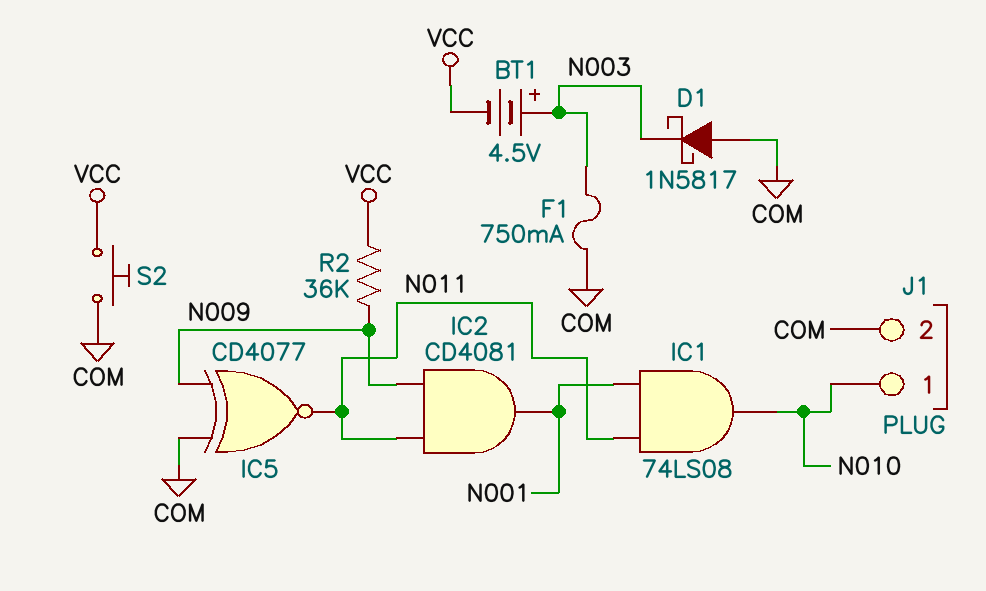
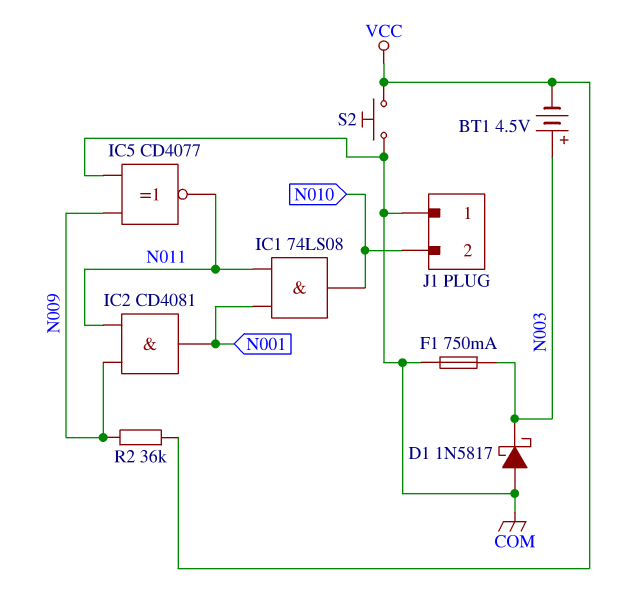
J1 pin 1: N010 -> COM
J1 pin 2: COM -> N010

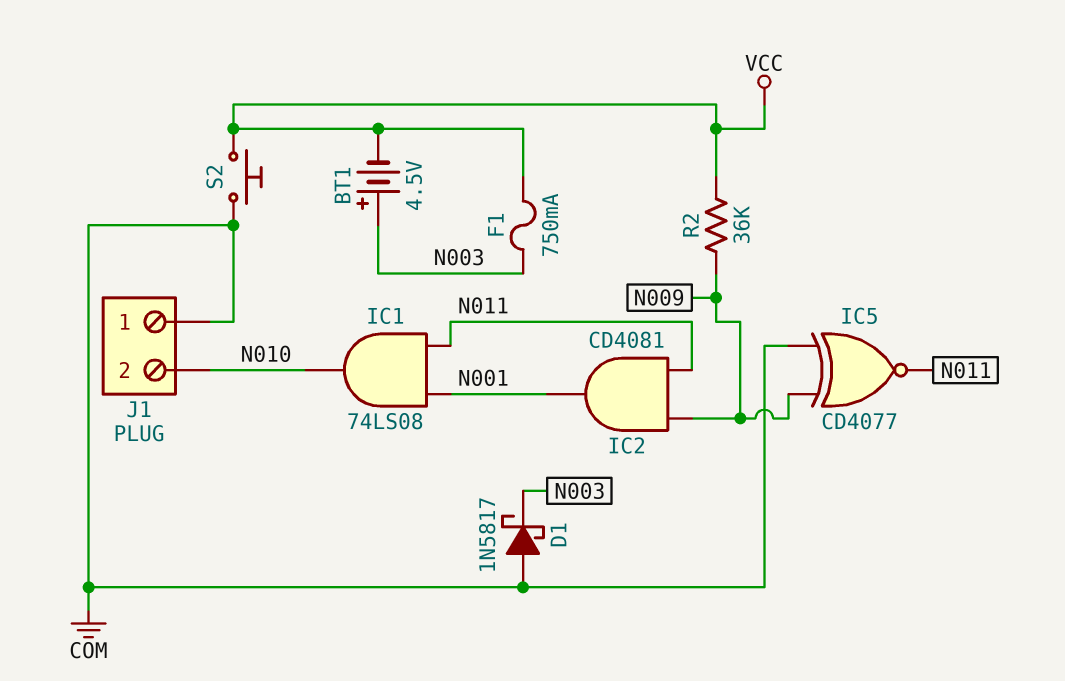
F1: 750mA (COM, N003) -> 750mA (N003, VCC)

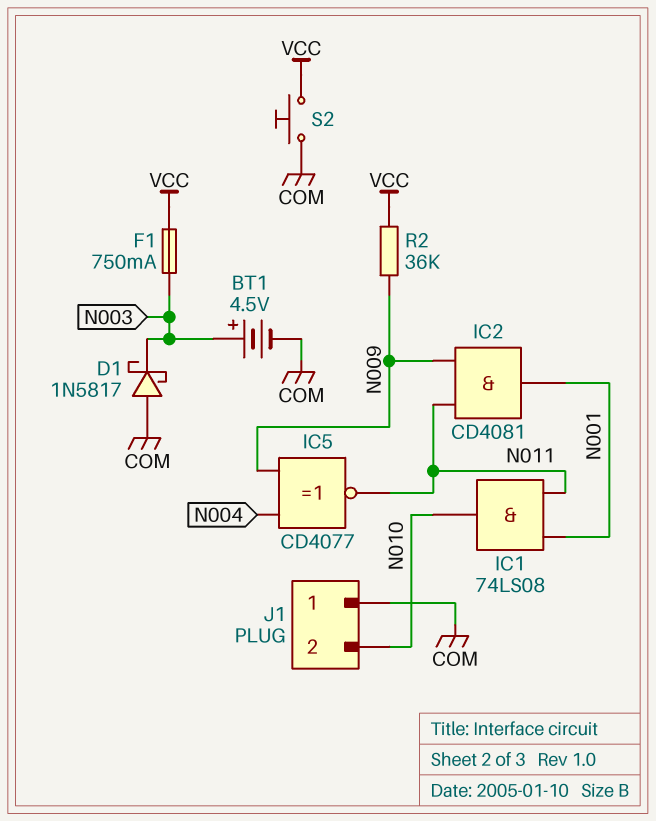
BT1: 4.5V (plus N003, minus VCC) -> 4.5V (plus N003, minus COM)
IC5: XNOR CD4077 (in COM, in N009, out N011) -> XNOR CD4077 (in N004, in N009, out N011)

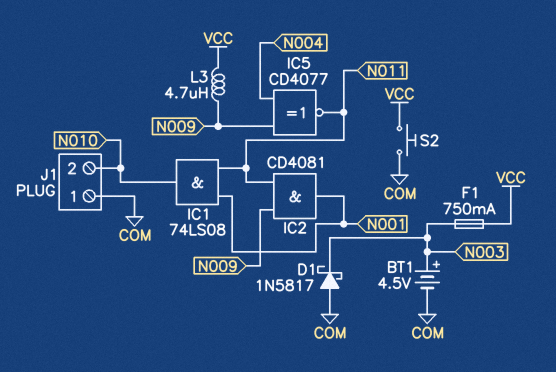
L3: none -> 4.7uH (N009, VCC)
R2: 36k (N009, VCC) -> none

